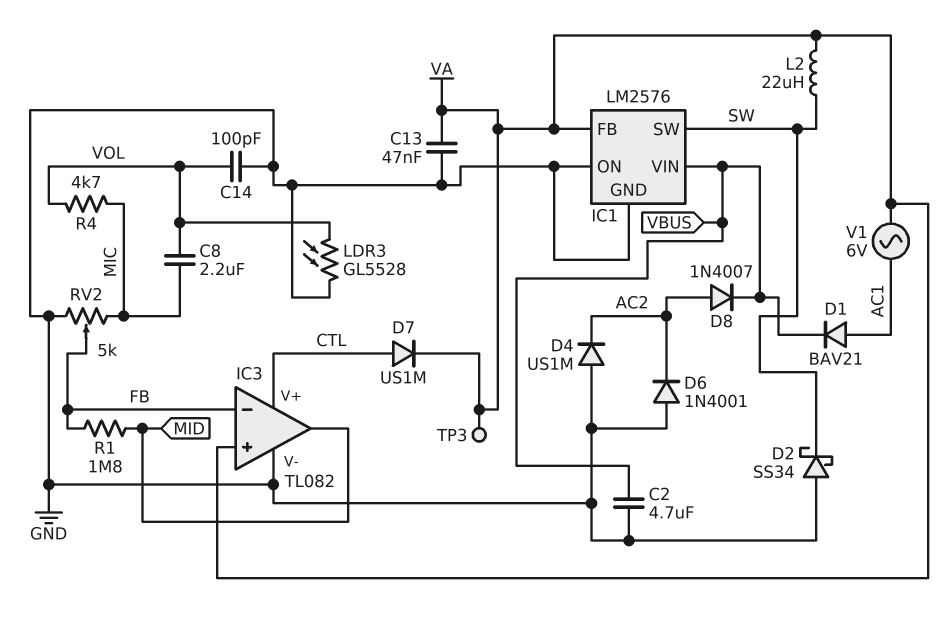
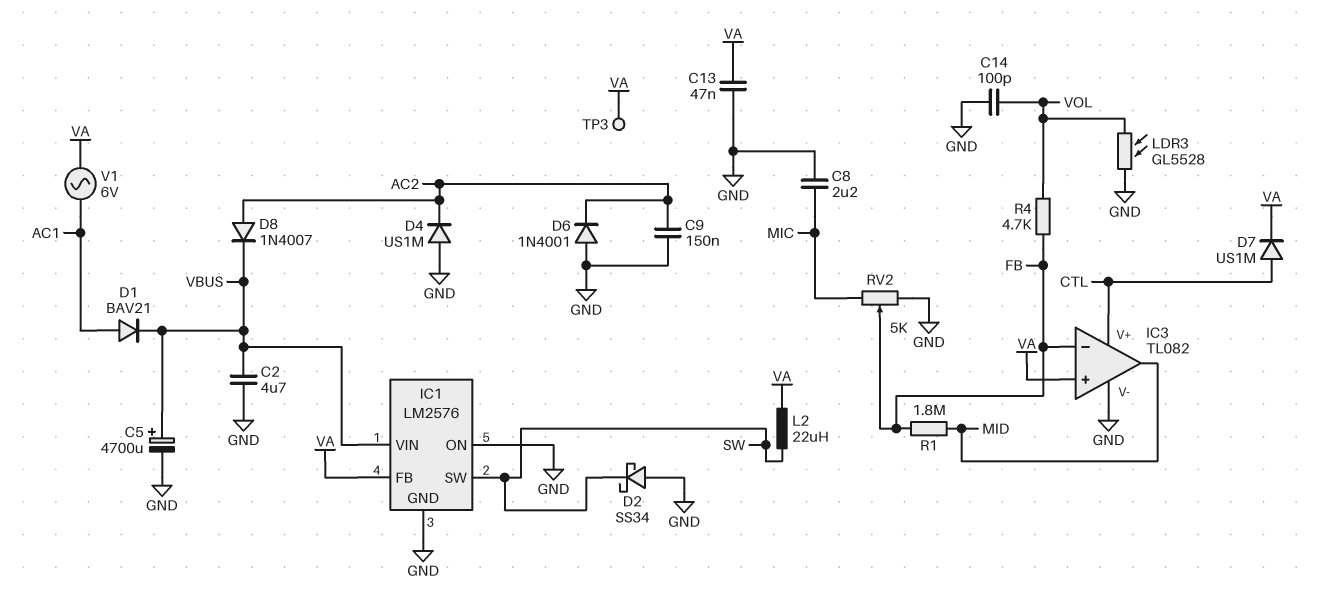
C5: none -> 4700uF (plus VBUS, minus GND)
C8: 2.2uF (MIC, VOL) -> 2.2uF (GND, MIC)
C9: none -> 150nF (AC2, GND)
R4: 4.7k (MIC, VOL) -> 4.7k (FB, VOL)

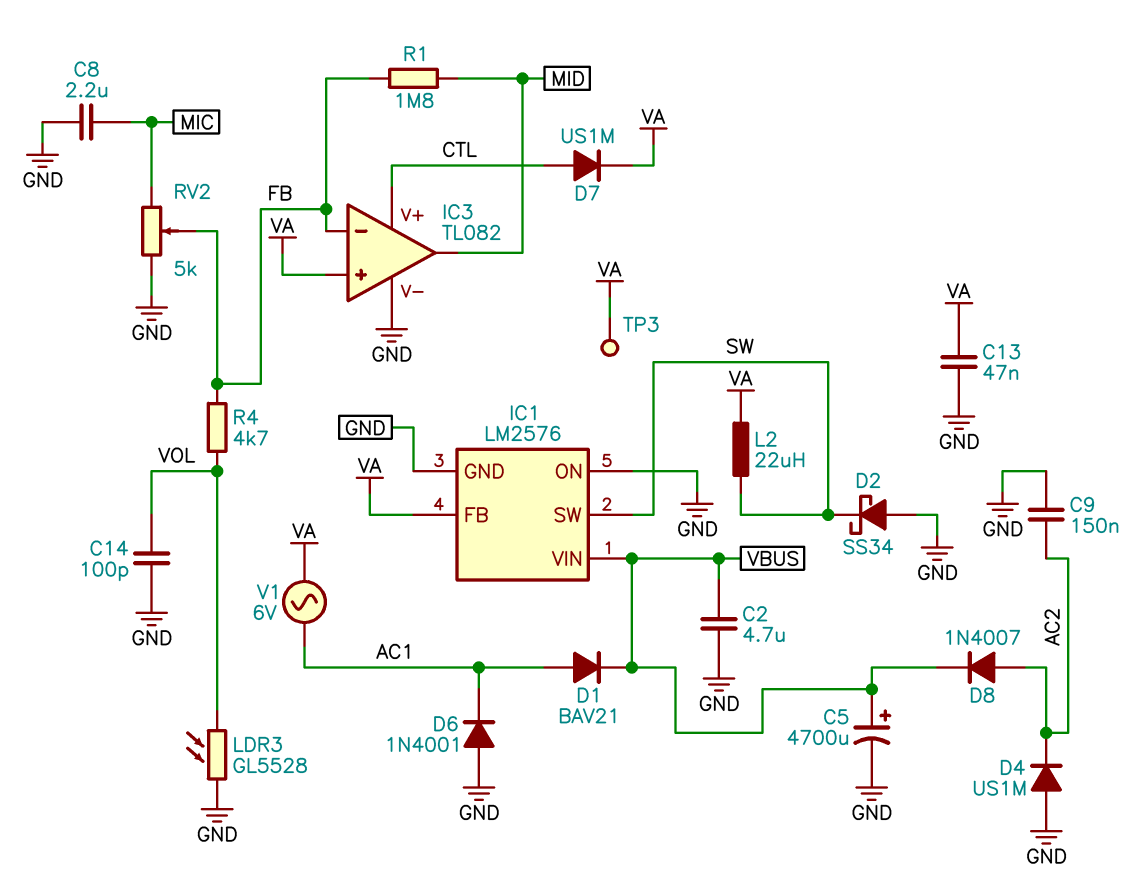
D6: diode 1N4001 (A GND, K AC2) -> diode 1N4001 (A GND, K AC1)

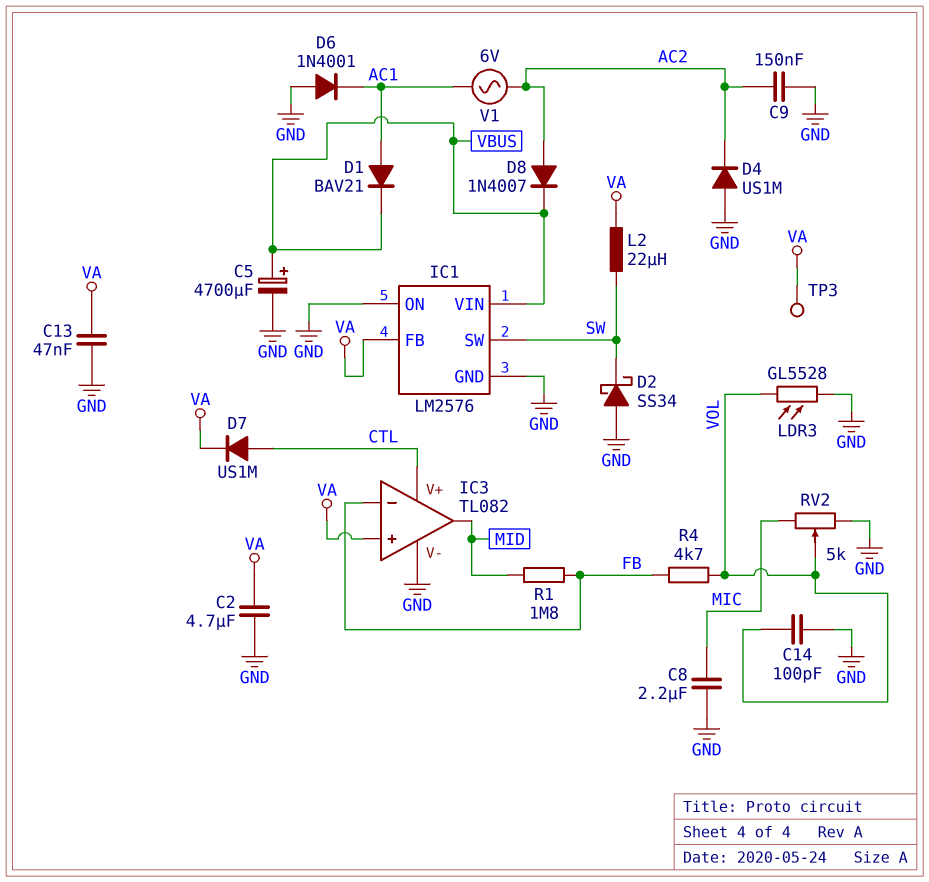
C2: 4.7uF (GND, VBUS) -> 4.7uF (GND, VA)
RV2: 5k (GND, MIC, wiper FB) -> 5k (GND, MIC, wiper VOL)
V1: AC 6V (AC1, VA) -> AC 6V (AC1, AC2)

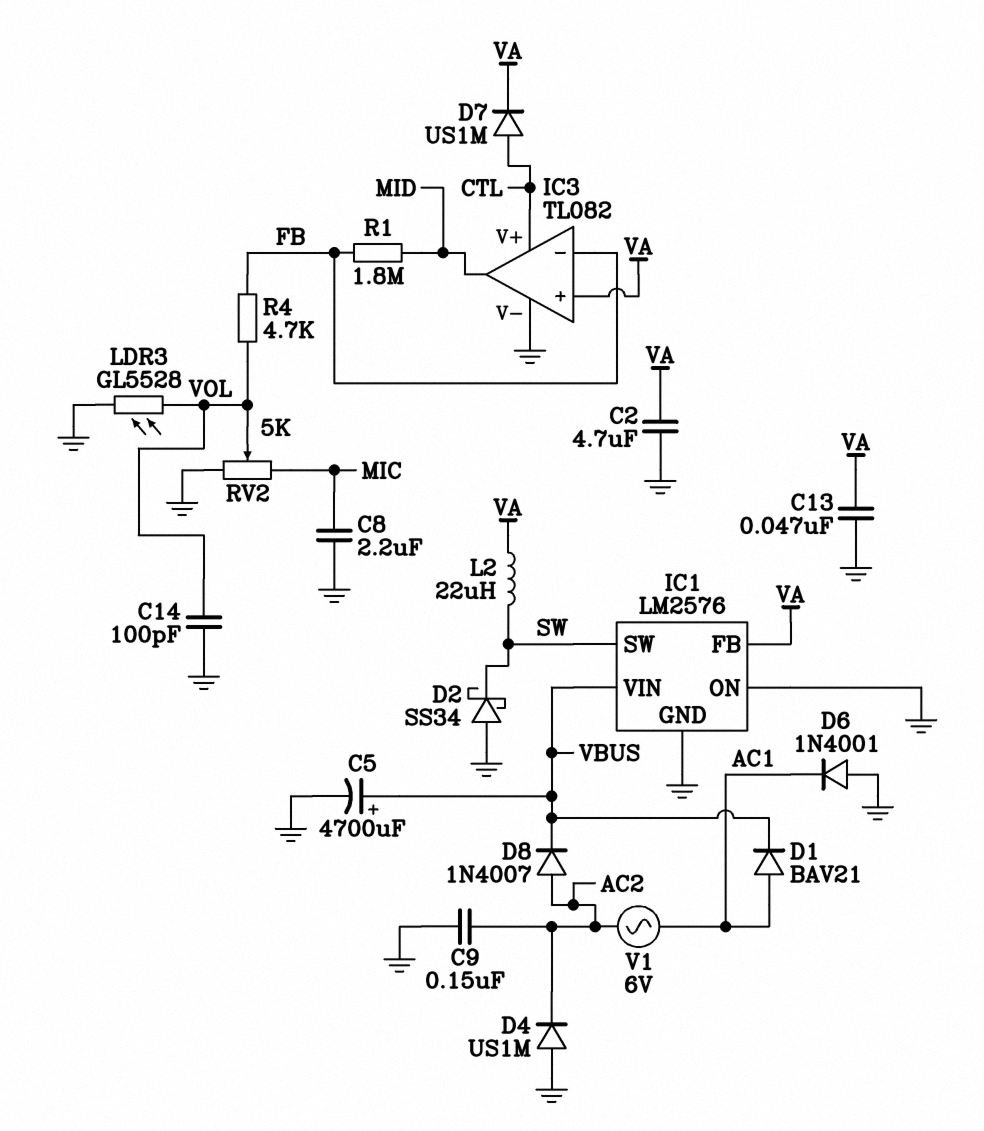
TP3: test point (VA) -> none

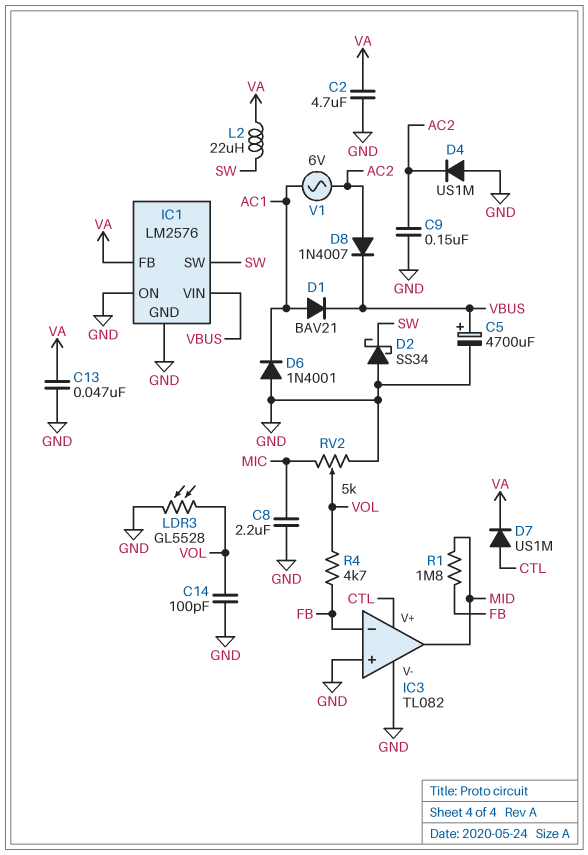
IC3 pin in+: VA -> GND

